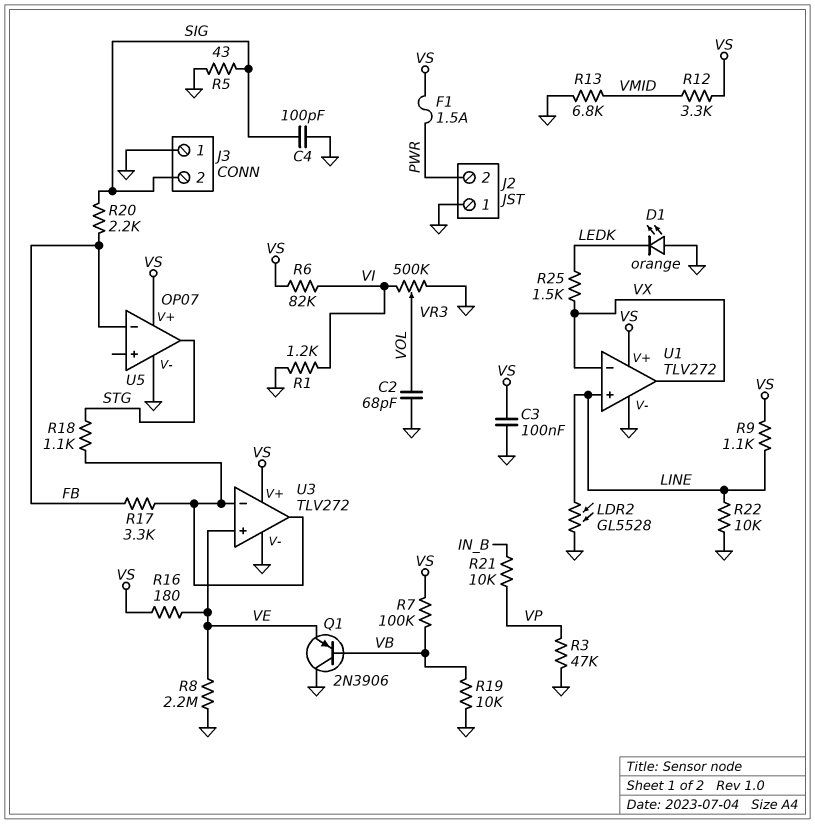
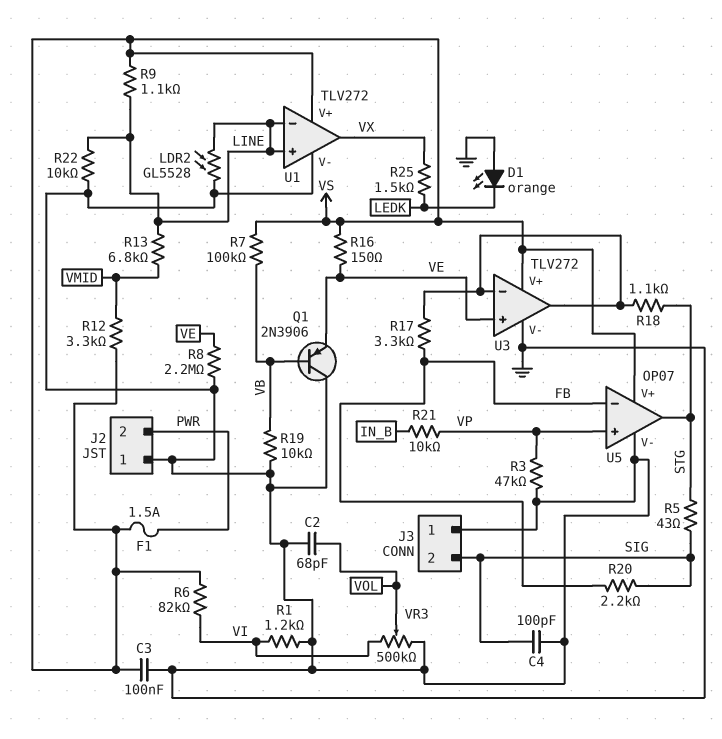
R5: 43 (GND, SIG) -> 43 (SIG, STG)
R13: 6.8k (GND, VMID) -> 6.8k (LINE, VMID)
R16: 180 (VE, VS) -> 150 (VE, VS)
U1 pin in-: VX -> LINE
U5 pin in+: none -> VP

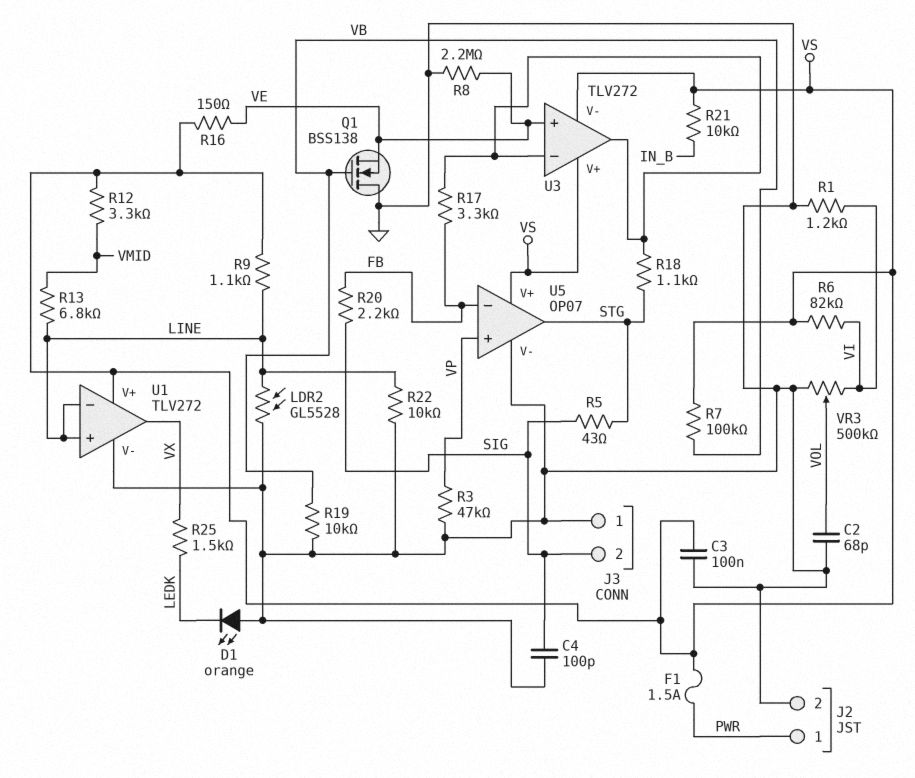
J2 pin 1: GND -> PWR
J2 pin 2: PWR -> GND
Q1: PNP 2N3906 (B VB, C GND, E VE) -> NMOS BSS138 (G VB, D GND, S VE)
R21: 10k (IN_B, VP) -> 10k (IN_B, VS)
U3 pin V-: GND -> VS

